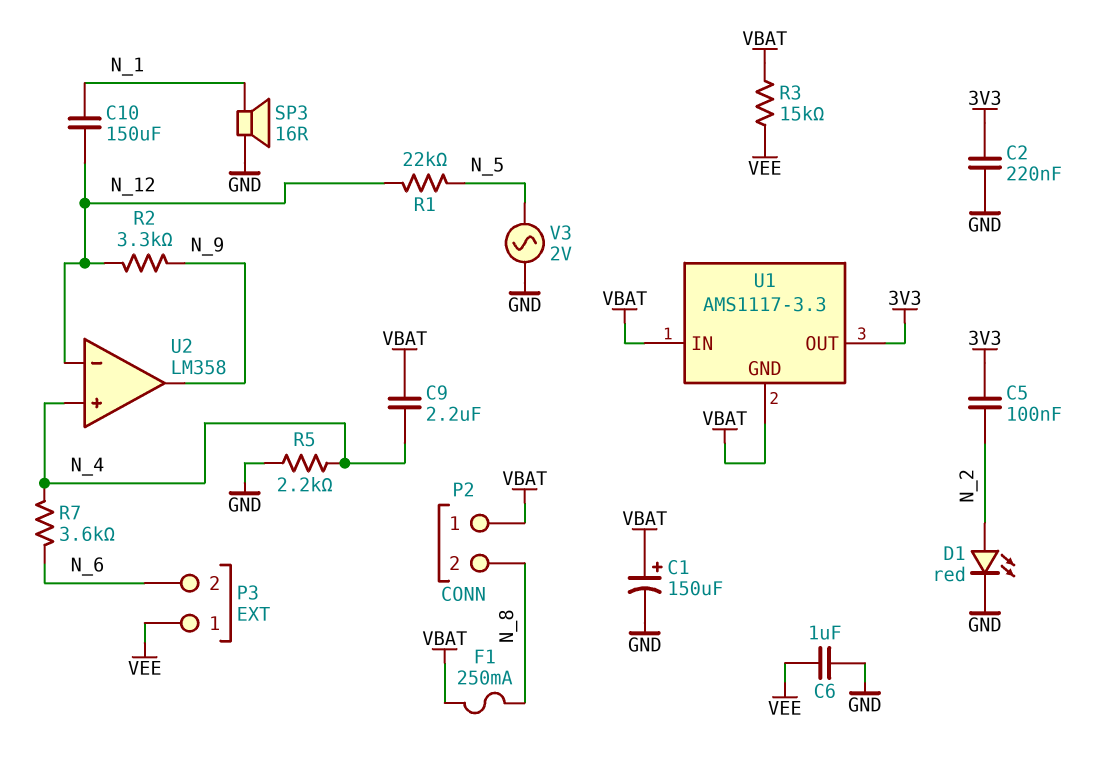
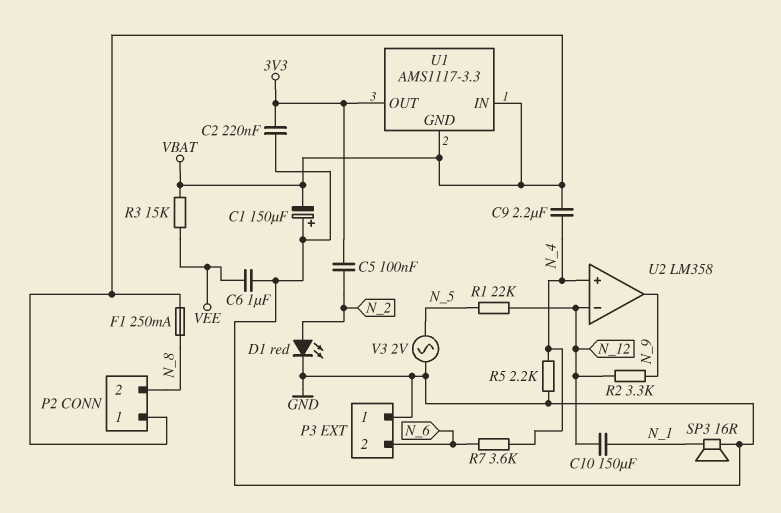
C1: 150uF (plus VBAT, minus GND) -> 150uF (plus GND, minus VBAT)
P3 pin 1: VEE -> GND

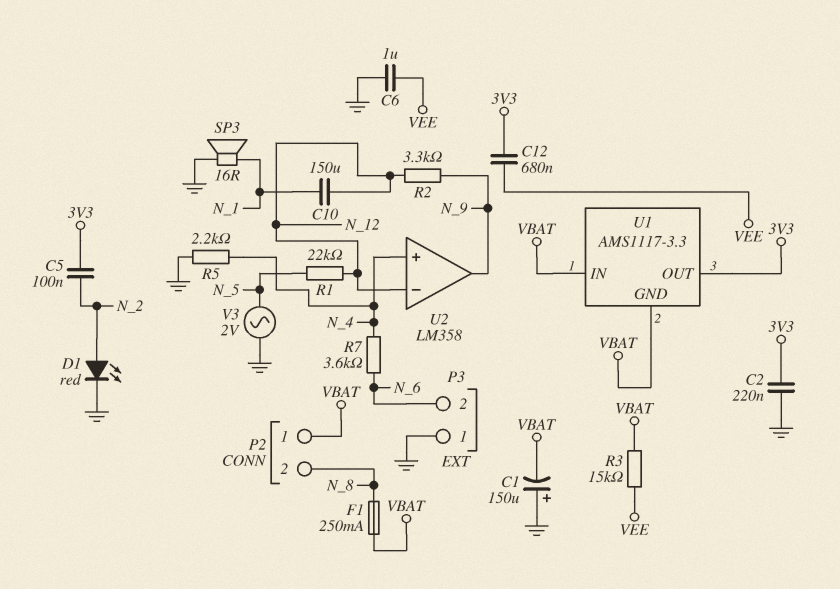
C9: 2.2uF (N_4, VBAT) -> none
C12: none -> 680nF (3V3, VEE)

